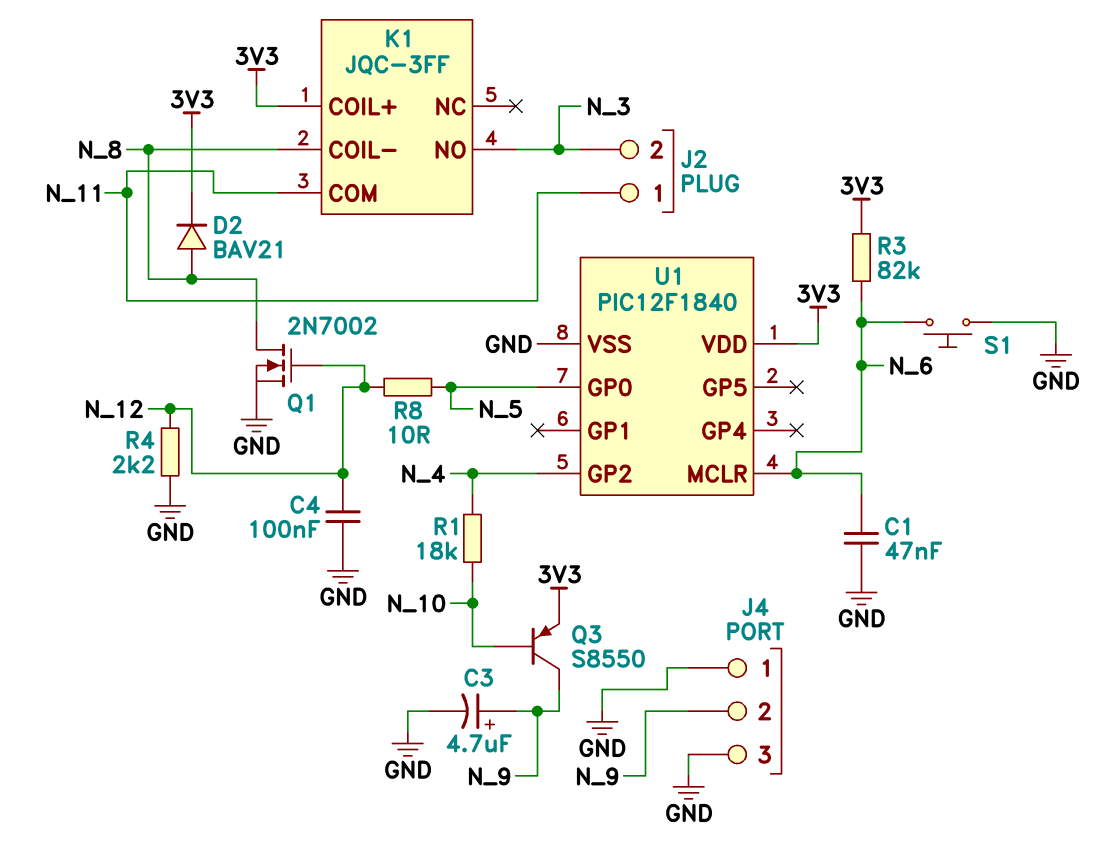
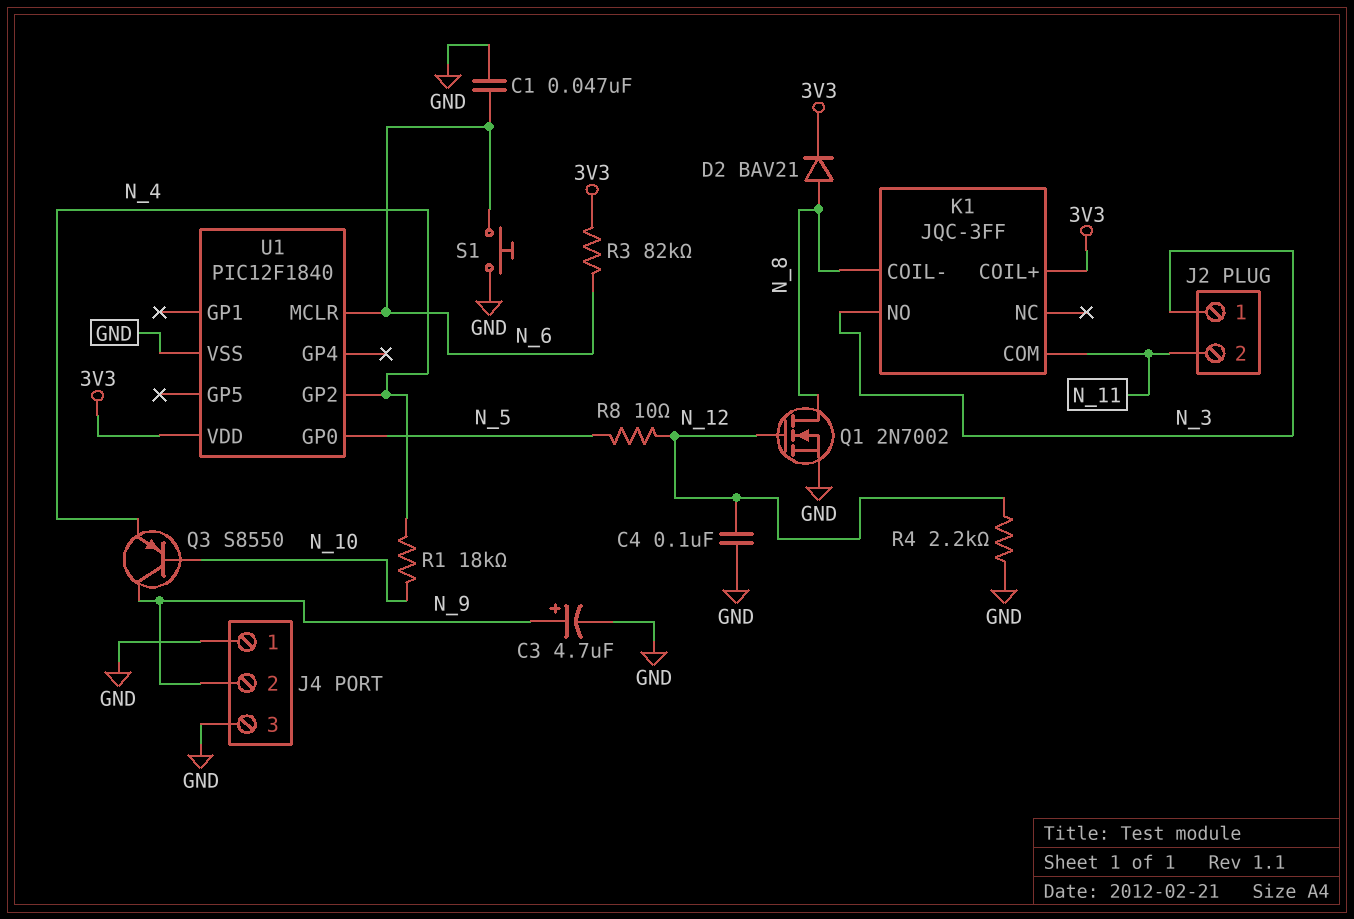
J2 pin 1: N_11 -> N_3
J2 pin 2: N_3 -> N_11
Q3: PNP S8550 (B N_10, C N_9, E 3V3) -> PNP S8550 (B N_10, C N_9, E N_4)

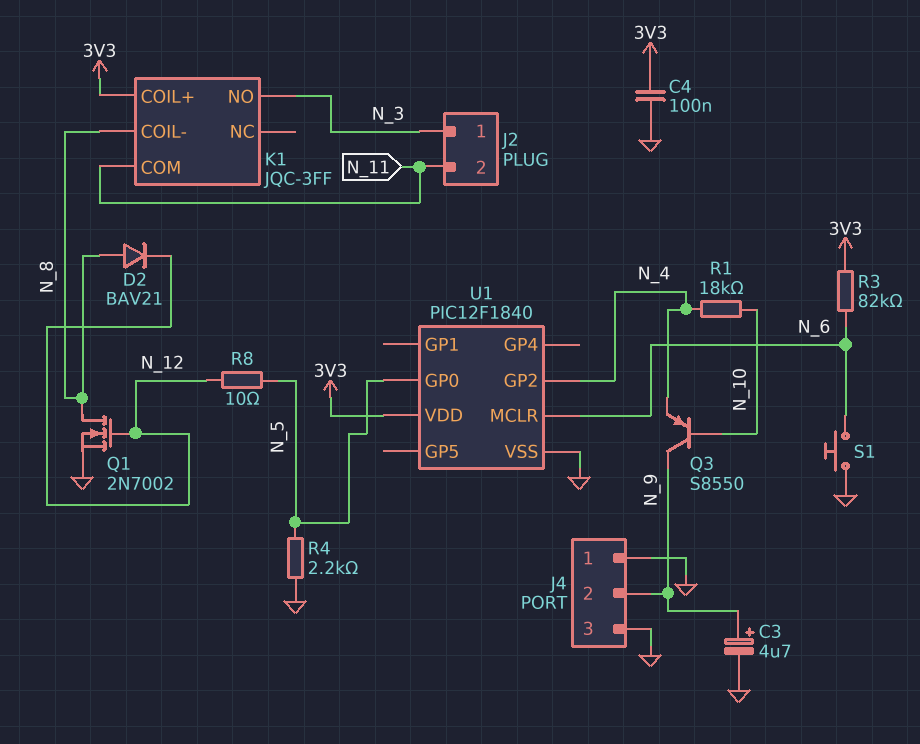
C1: 47nF (GND, N_6) -> none
C4: 100nF (GND, N_12) -> 100nF (3V3, GND)
D2: diode BAV21 (A N_8, K 3V3) -> diode BAV21 (A N_8, K N_12)
R4: 2.2k (GND, N_12) -> 2.2k (GND, N_5)

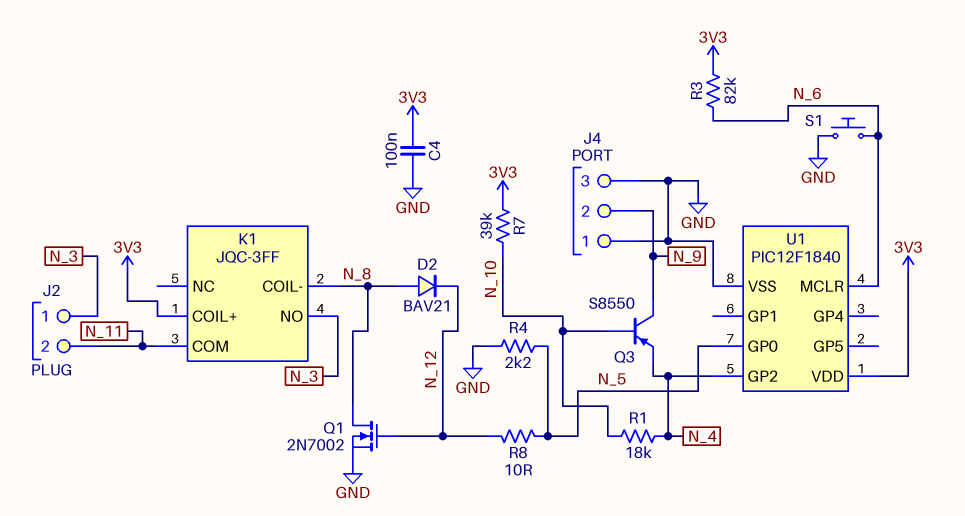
C3: 4.7uF (plus N_9, minus GND) -> none
R7: none -> 39k (3V3, N_10)

